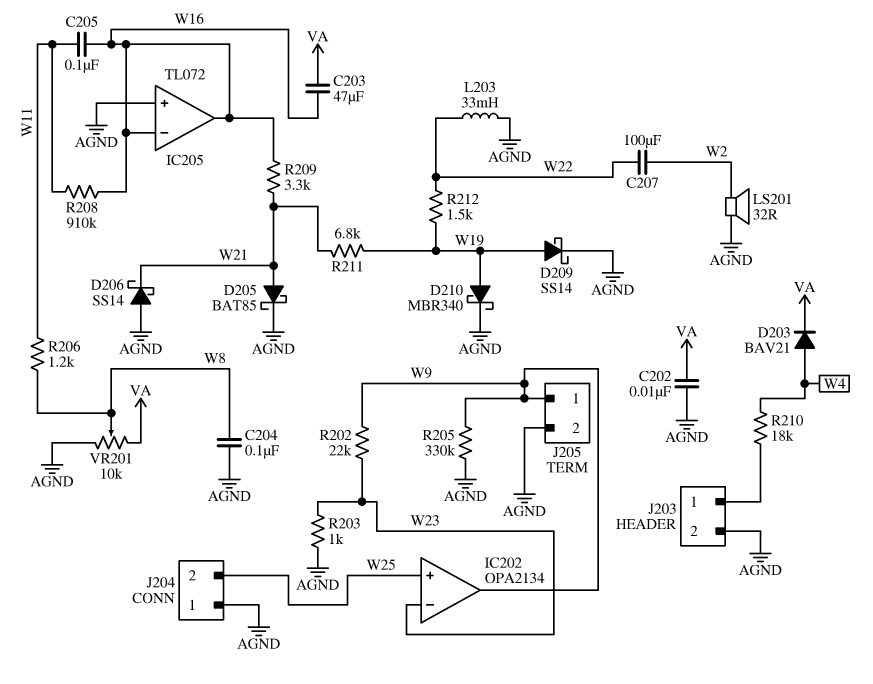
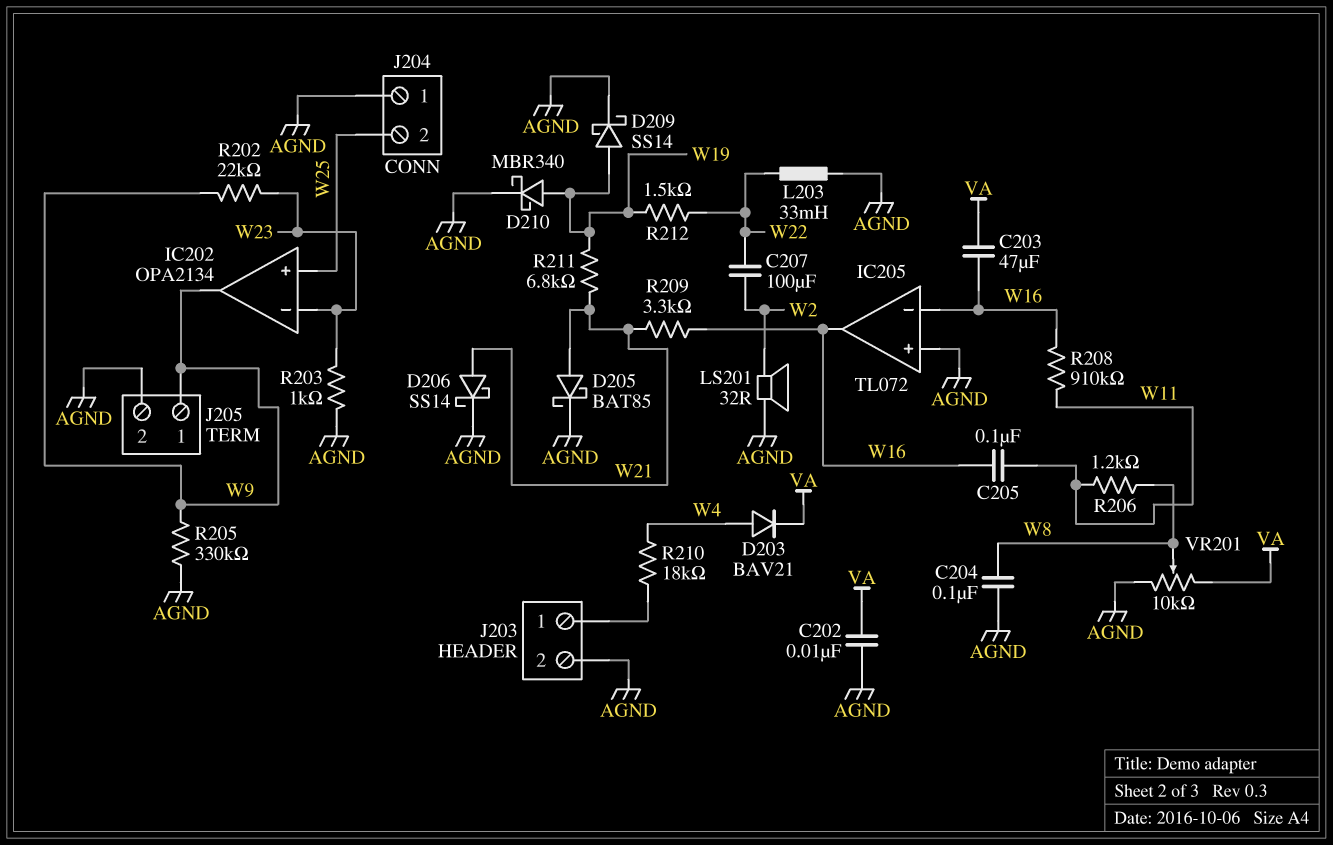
D206: schottky SS14 (A AGND, K W21) -> schottky SS14 (A W21, K AGND)

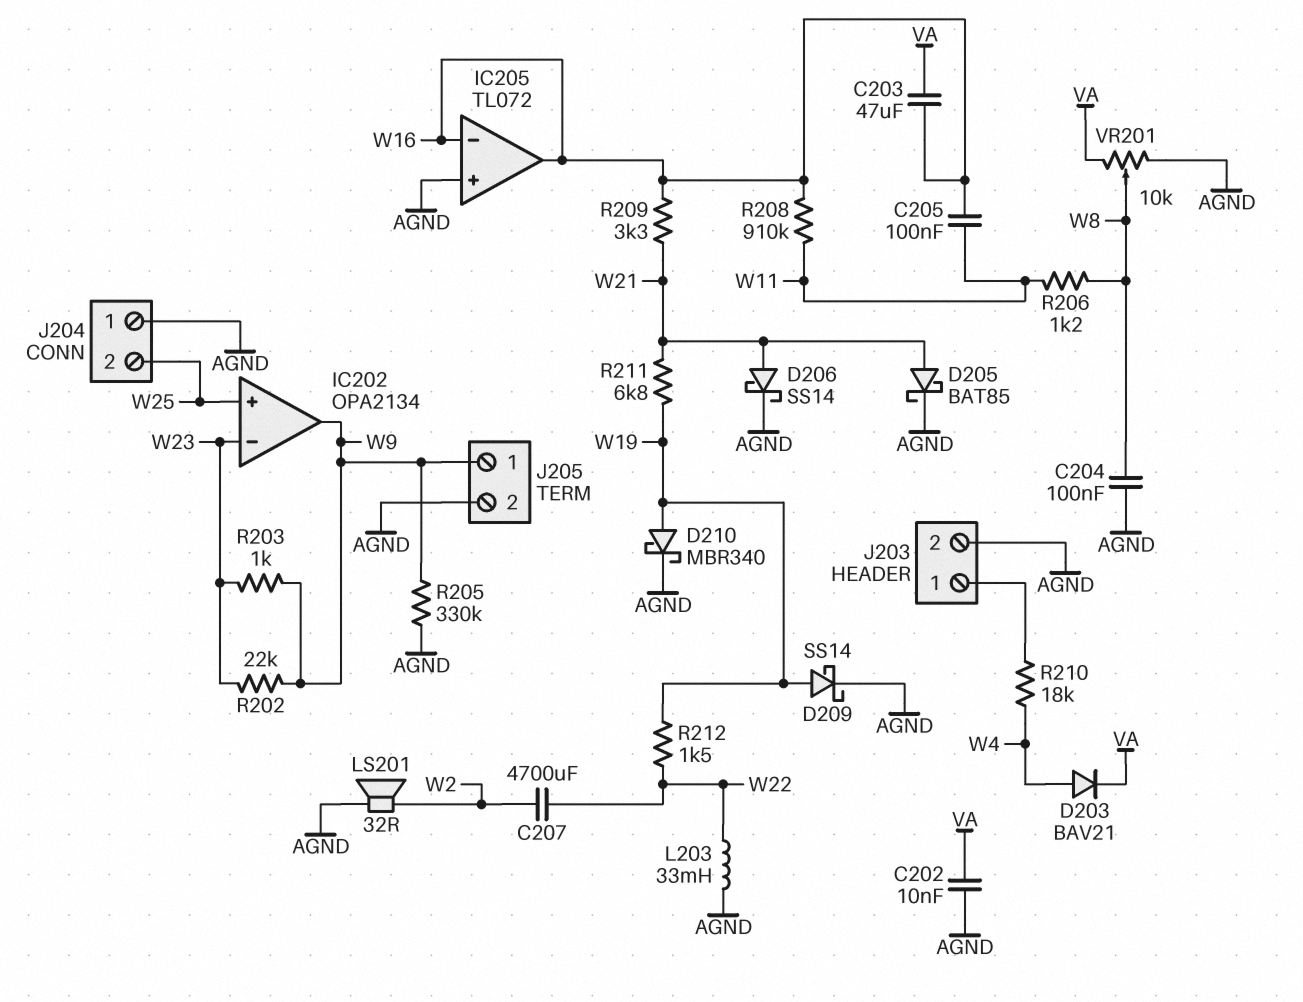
C207: 100uF (W2, W22) -> 4700uF (W2, W22)
R203: 1k (AGND, W23) -> 1k (W9, W23)

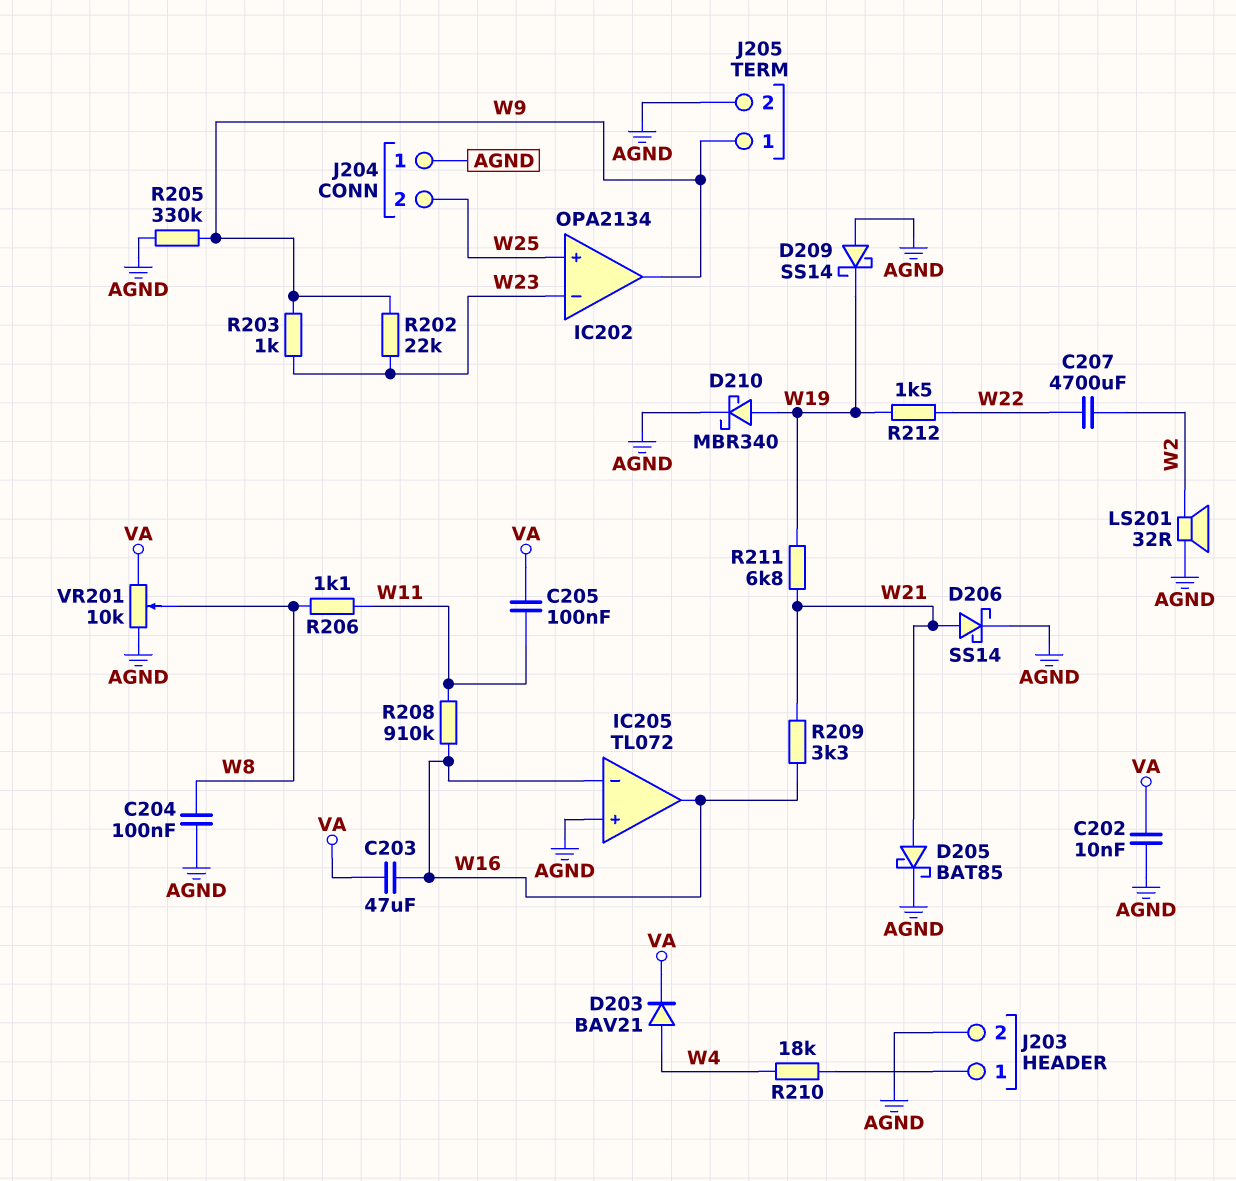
C205: 100nF (W11, W16) -> 100nF (VA, W11)
D209: schottky SS14 (A W19, K AGND) -> schottky SS14 (A AGND, K W19)
L203: 33mH (AGND, W22) -> none
R206: 1.2k (W8, W11) -> 1.1k (W8, W11)

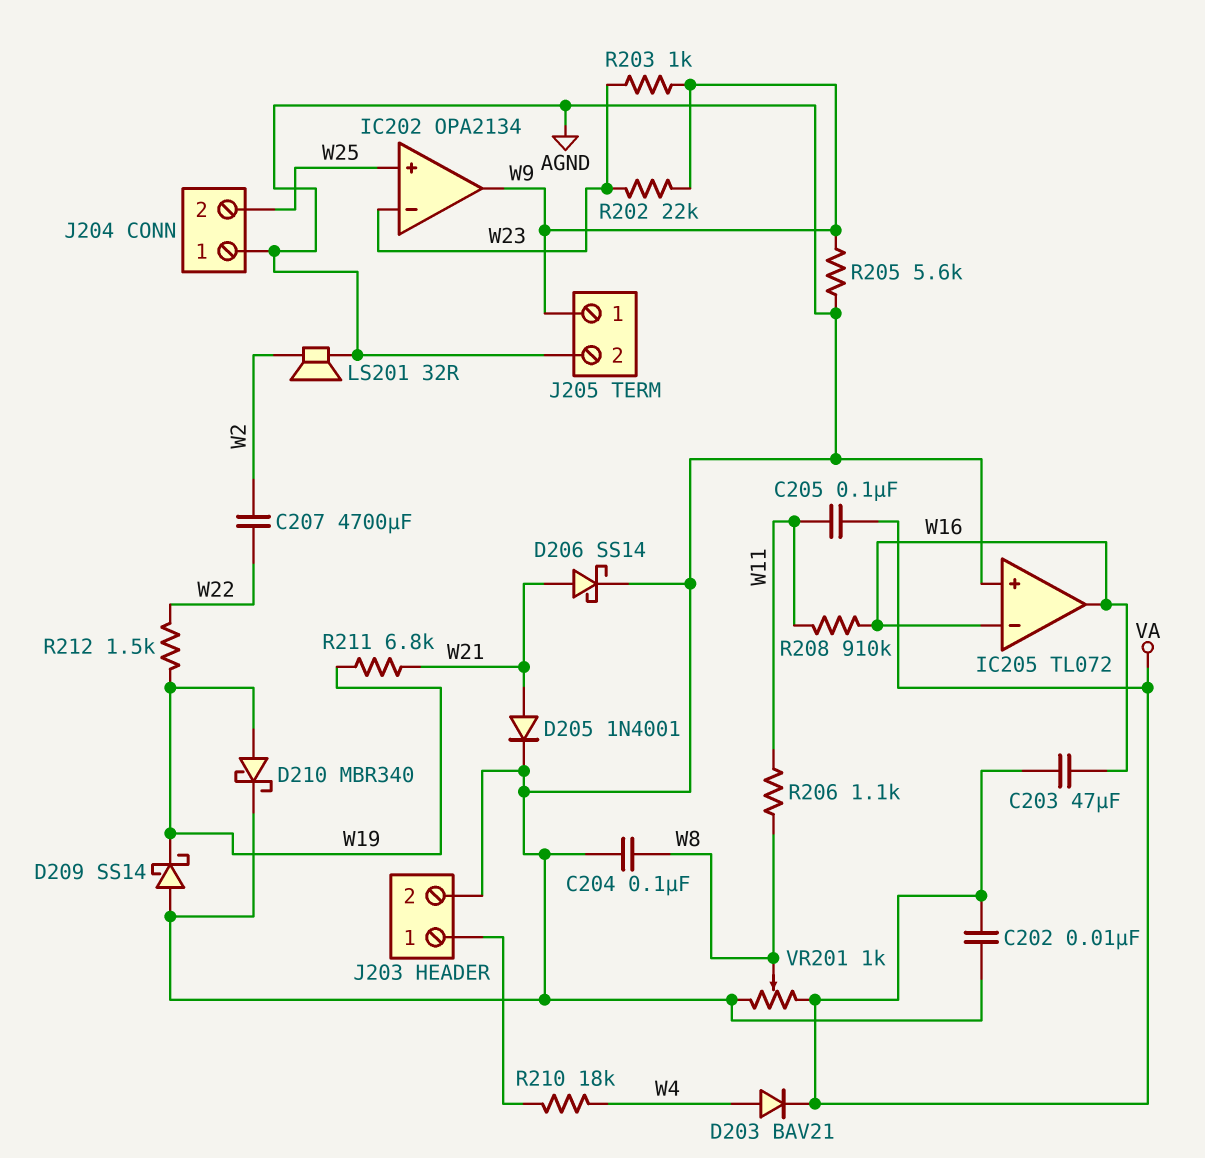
D205: schottky BAT85 (A W21, K AGND) -> diode 1N4001 (A W21, K AGND)
R205: 330k (AGND, W9) -> 5.6k (AGND, W9)
R209: 3.3k (W16, W21) -> none
VR201: 10k (AGND, VA, wiper W8) -> 1k (AGND, VA, wiper W8)

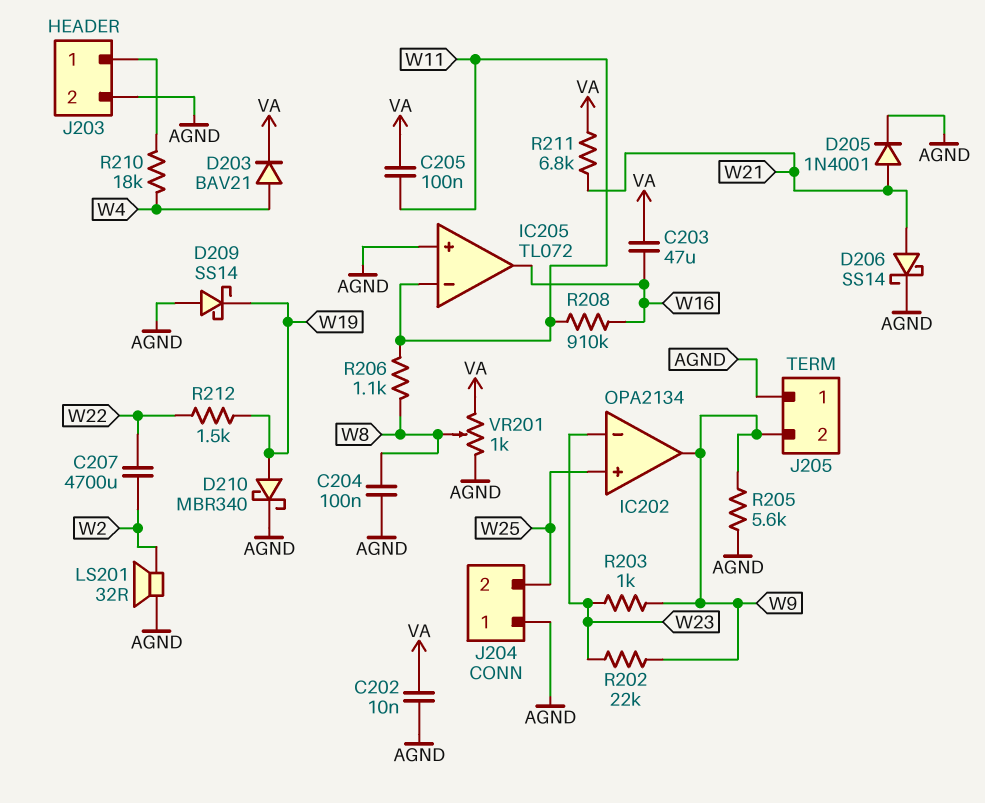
IC205 pin in-: W16 -> W11
J205 pin 1: W9 -> AGND
J205 pin 2: AGND -> W9
R211: 6.8k (W19, W21) -> 6.8k (VA, W21)

